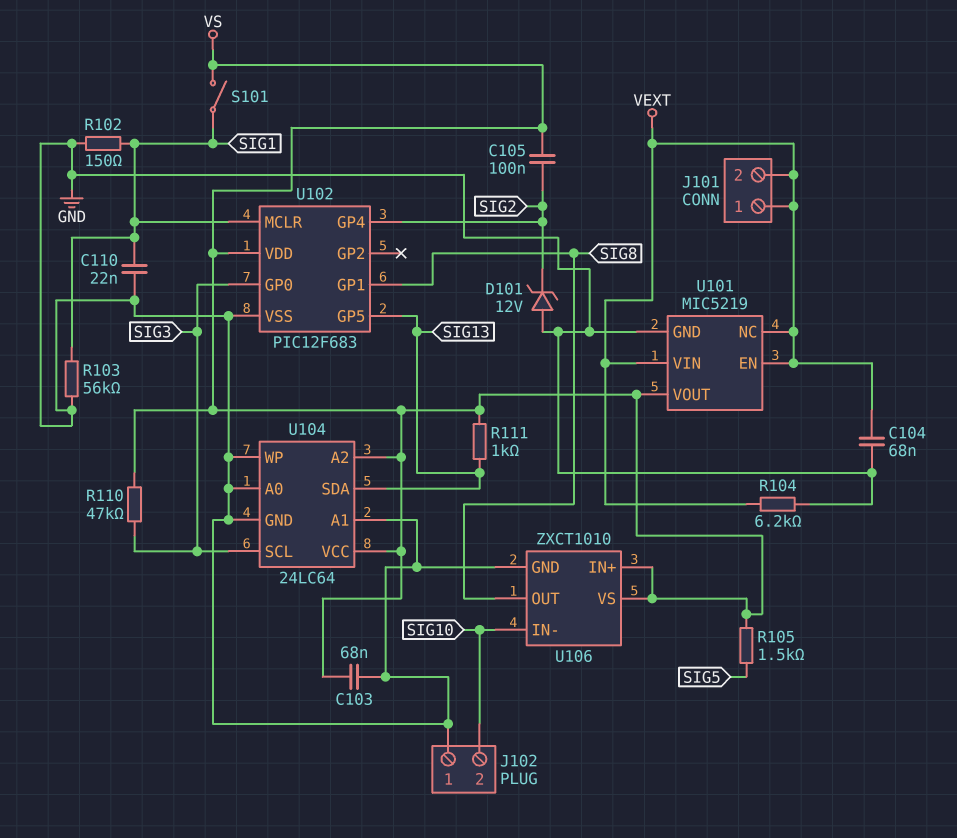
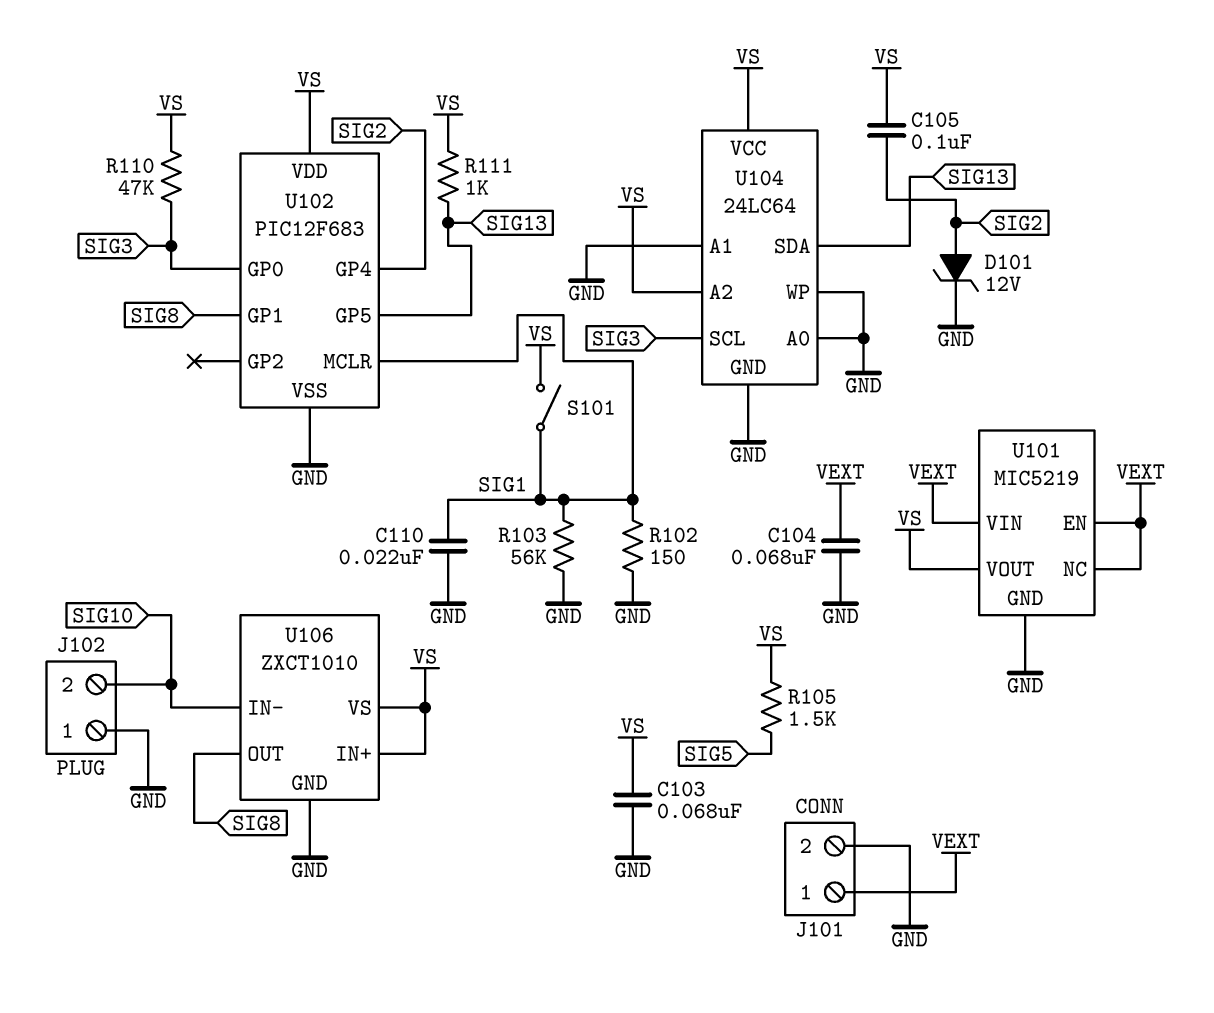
D101: zener 12V (A GND, K SIG2) -> zener 12V (A SIG2, K GND)
J101 pin 2: VEXT -> GND
R104: 6.2k (GND, VEXT) -> none

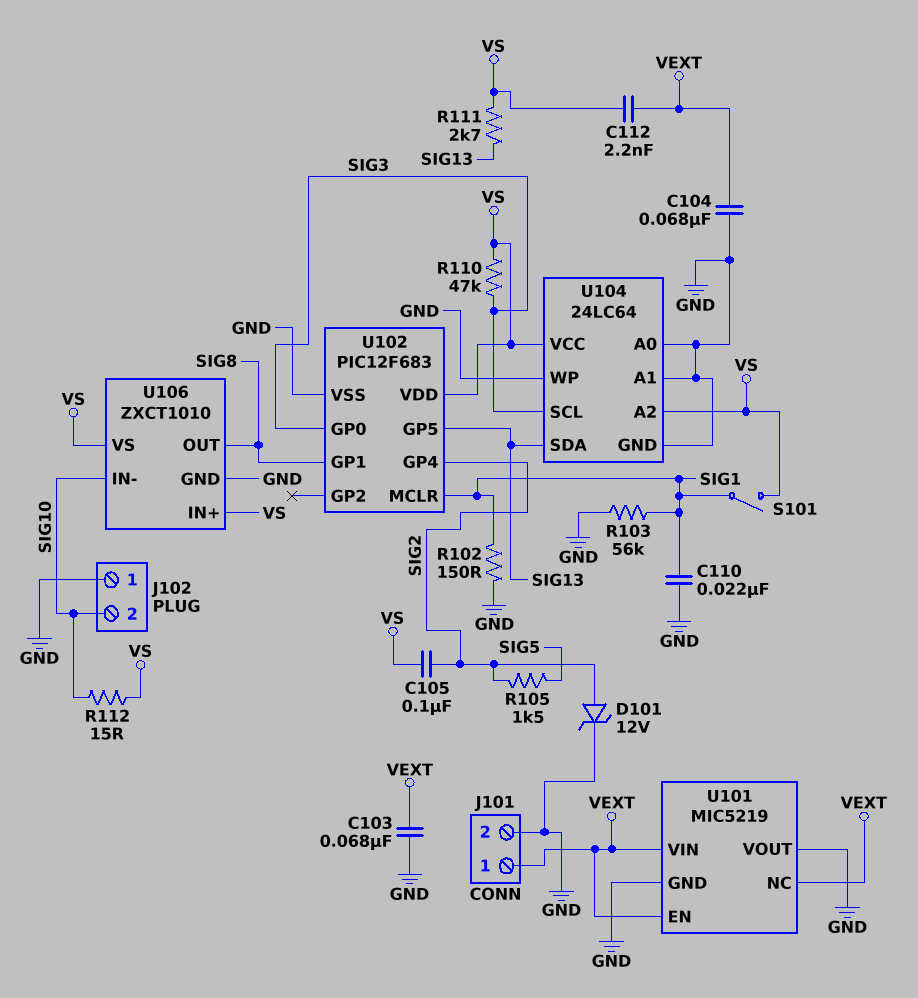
C103: 68nF (GND, VS) -> 68nF (GND, VEXT)
C112: none -> 2.2nF (VEXT, VS)
R105: 1.5k (SIG5, VS) -> 1.5k (SIG2, SIG5)
R111: 1k (SIG13, VS) -> 2.7k (SIG13, VS)
R112: none -> 15 (SIG10, VS)
U101 pin VOUT: VS -> GND

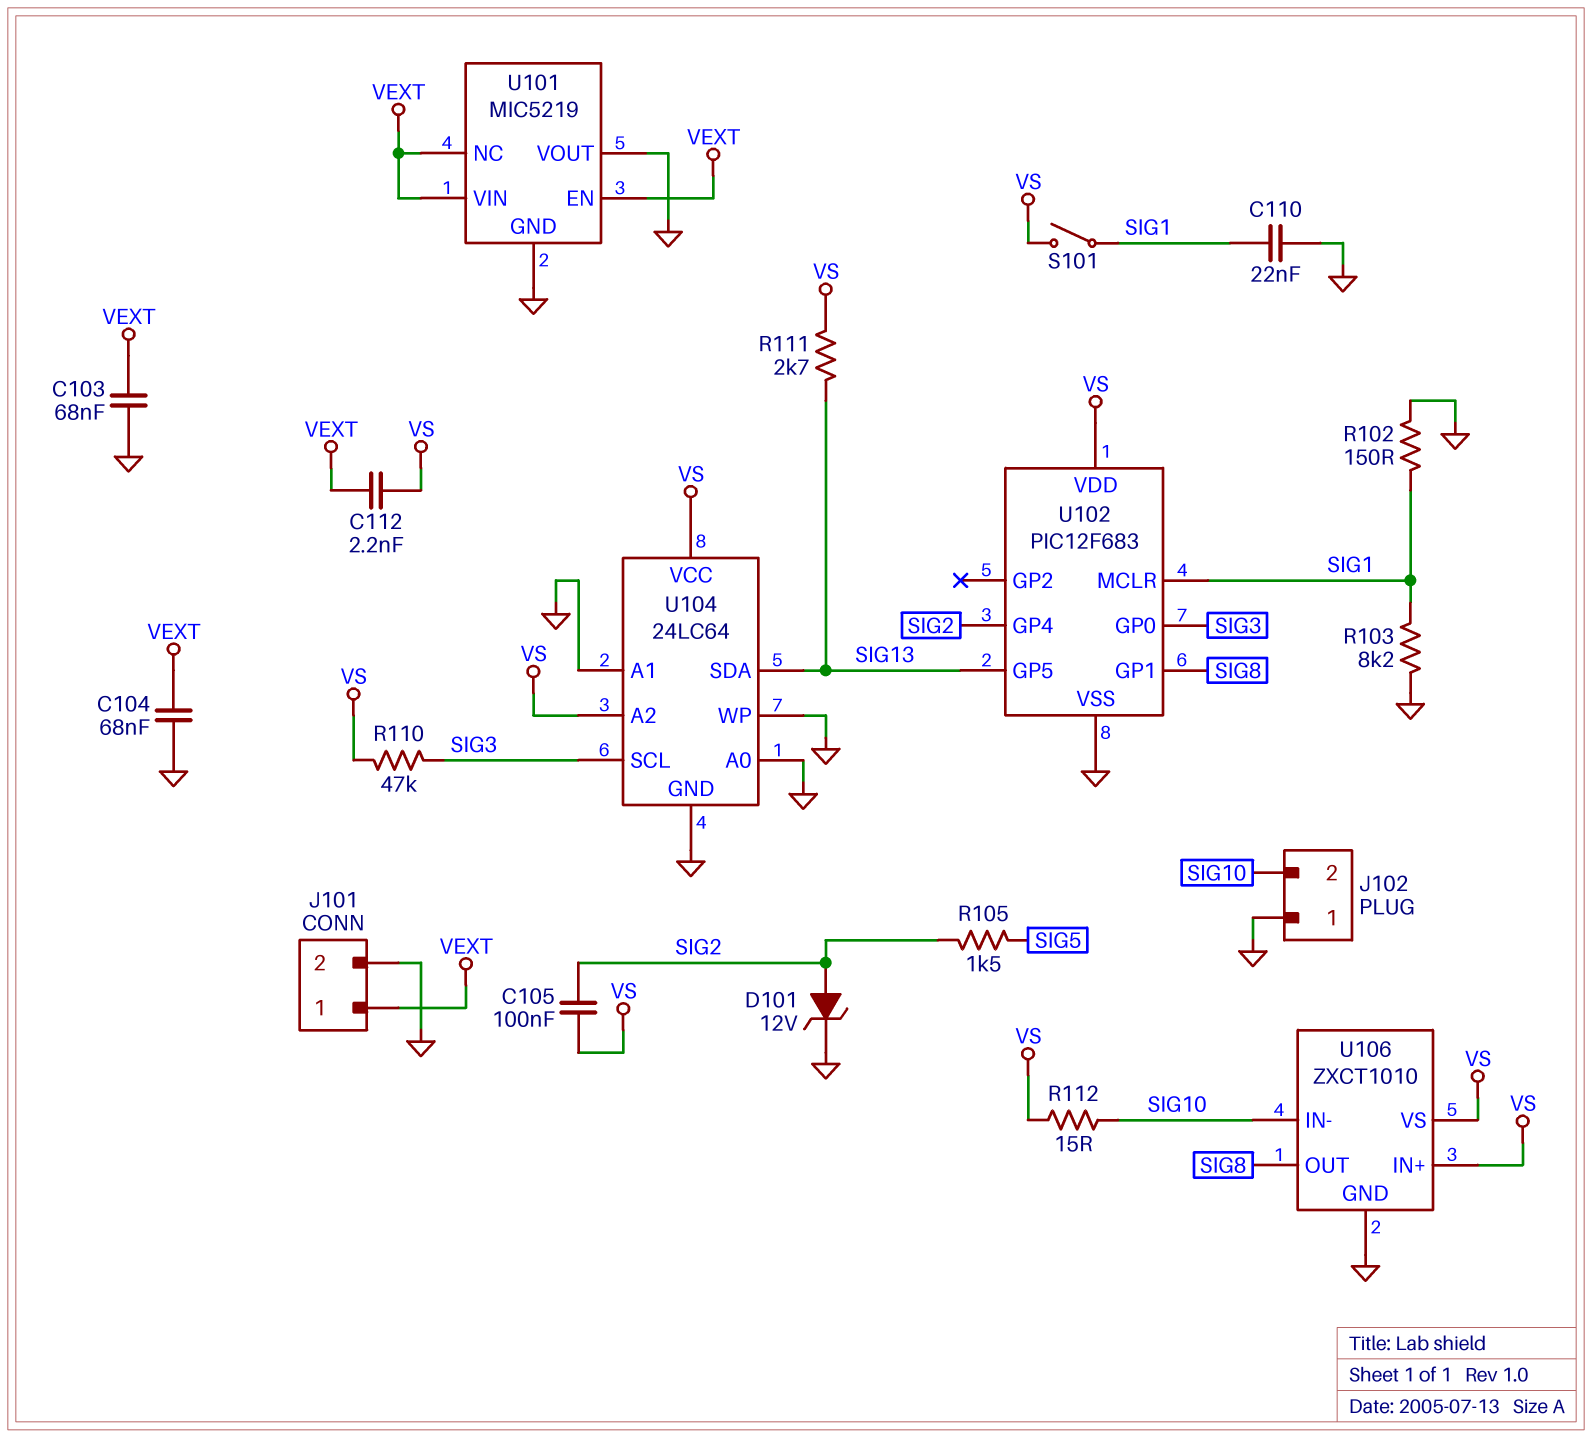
R103: 56k (GND, SIG1) -> 8.2k (GND, SIG1)

